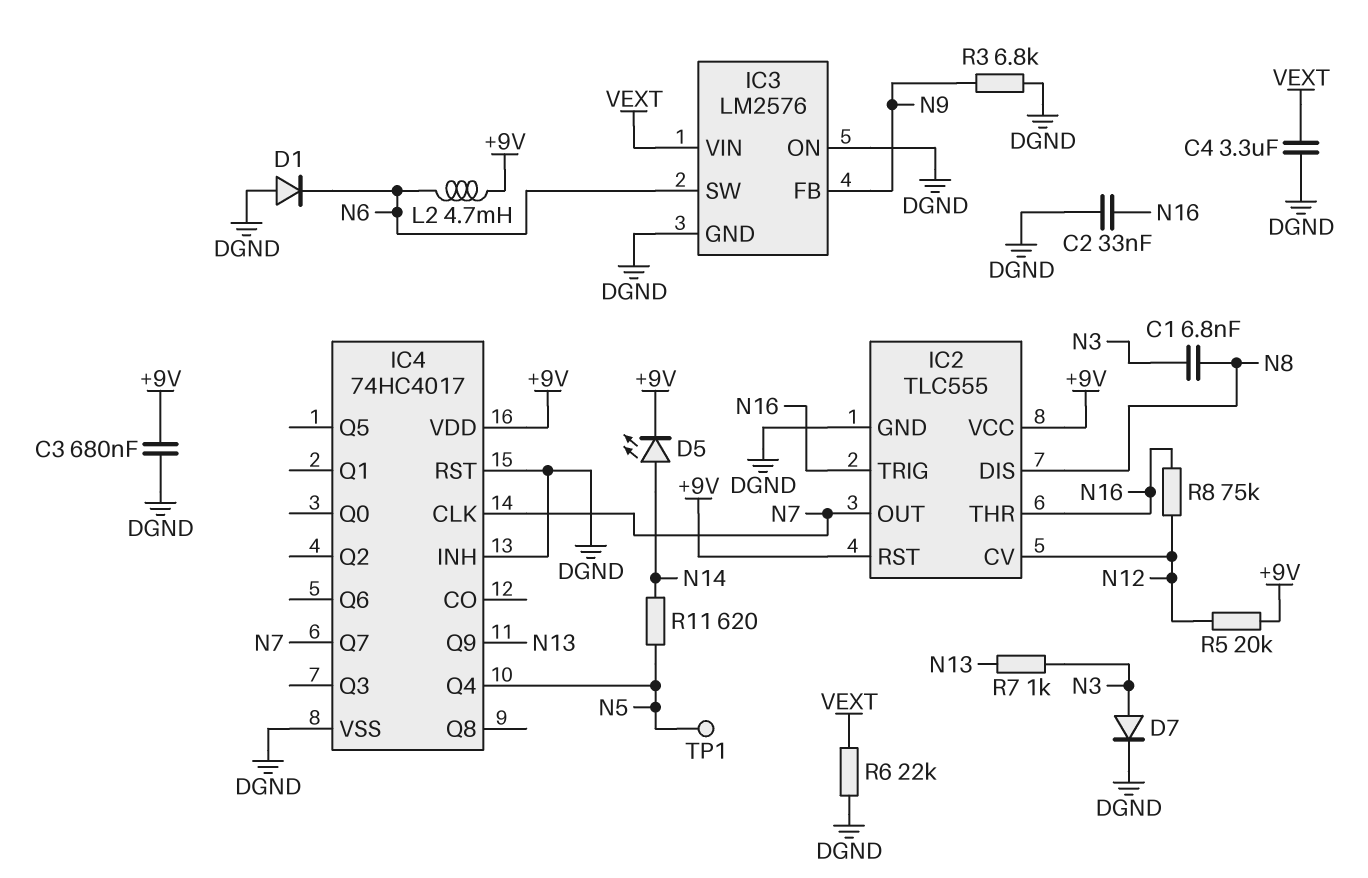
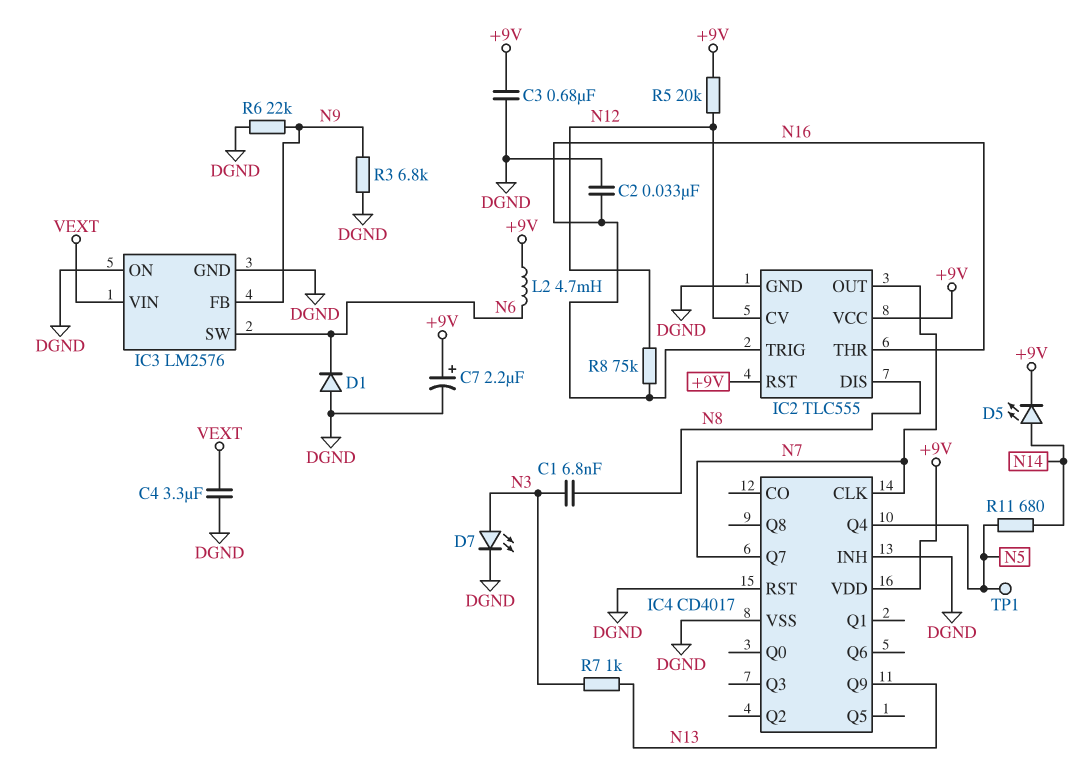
C7: none -> 2.2uF (plus +9V, minus DGND)
D7: diode (A N3, K DGND) -> LED (A N3, K DGND)
IC4: 74HC4017 -> CD4017
R6: 22k (DGND, VEXT) -> 22k (DGND, N9)
R11: 620 (N5, N14) -> 680 (N5, N14)

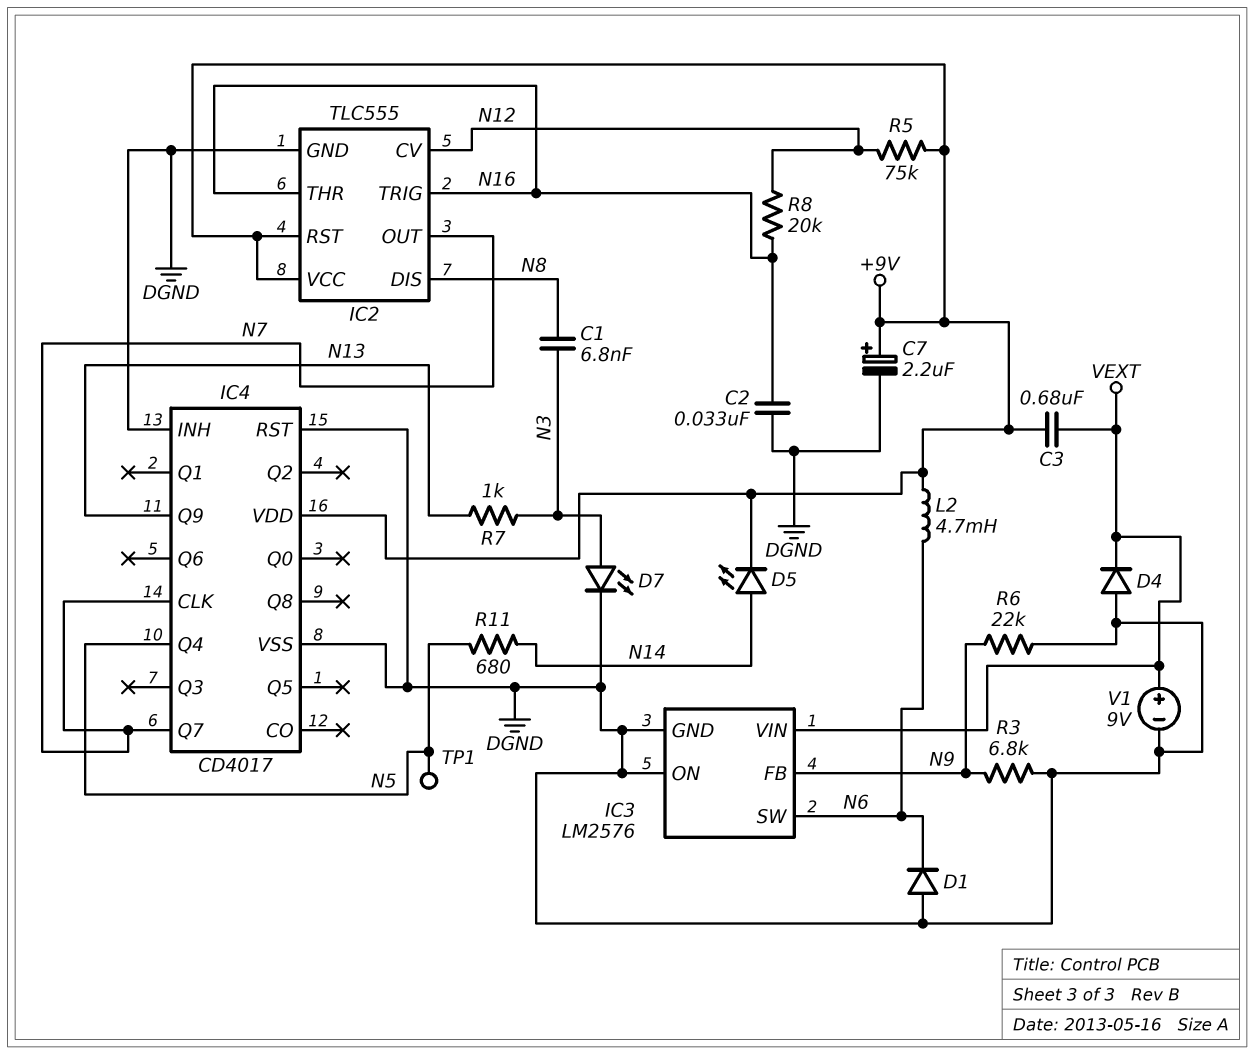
C3: 680nF (+9V, DGND) -> 680nF (+9V, VEXT)
C4: 3.3uF (DGND, VEXT) -> none
D4: none -> diode (A DGND, K VEXT)
R5: 20k (+9V, N12) -> 75k (+9V, N12)
R8: 75k (N12, N16) -> 20k (N12, N16)
V1: none -> 9V (plus VEXT, minus DGND)

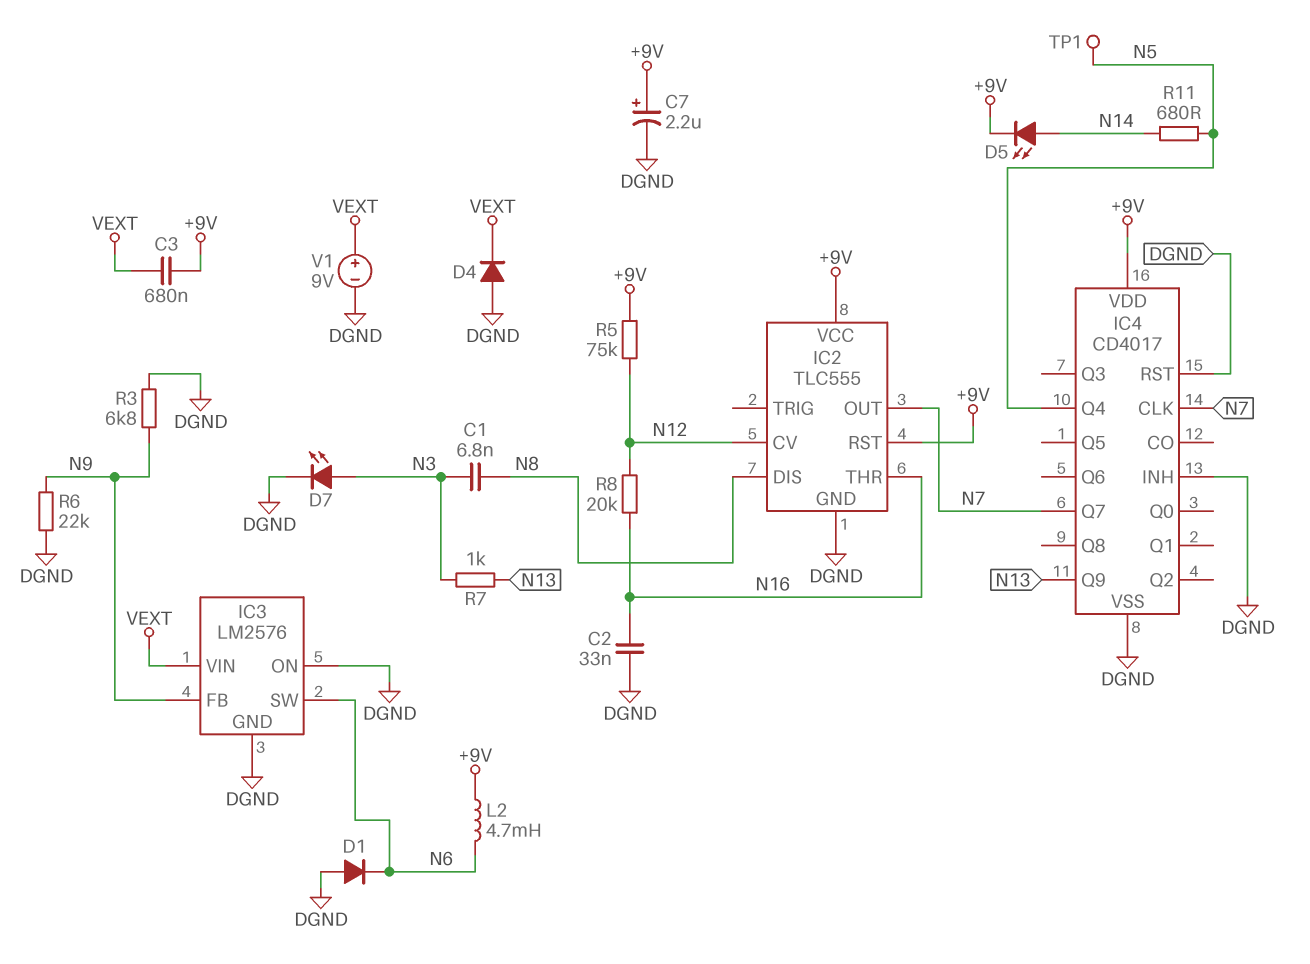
IC2 pin TRIG: N16 -> none

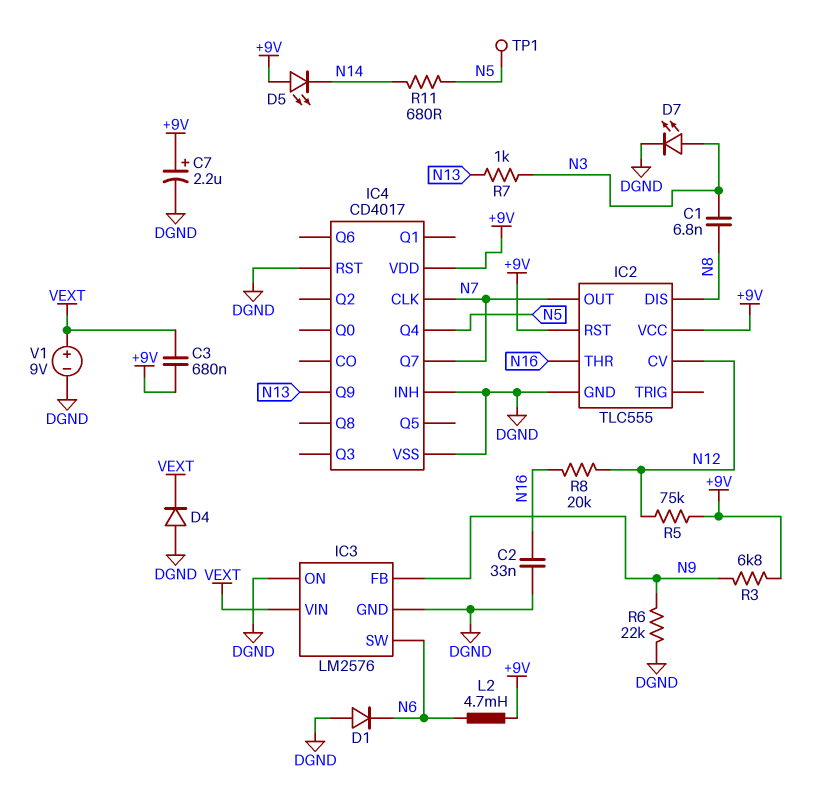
D5: LED (A N14, K +9V) -> LED (A +9V, K N14)
R3: 6.8k (DGND, N9) -> 6.8k (+9V, N9)

